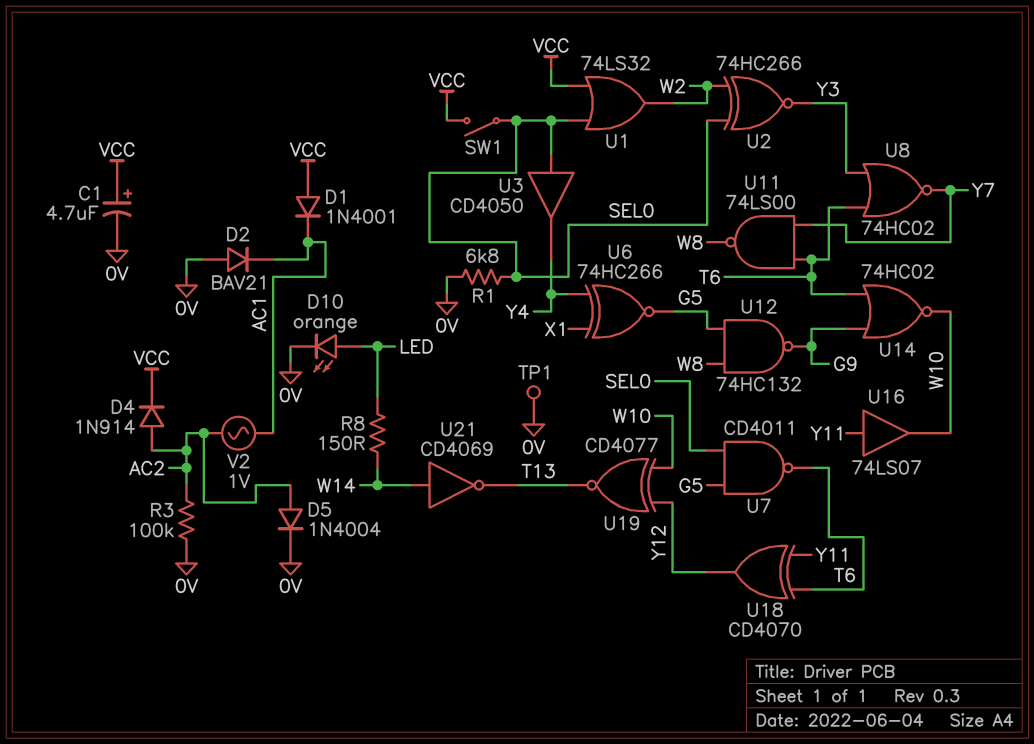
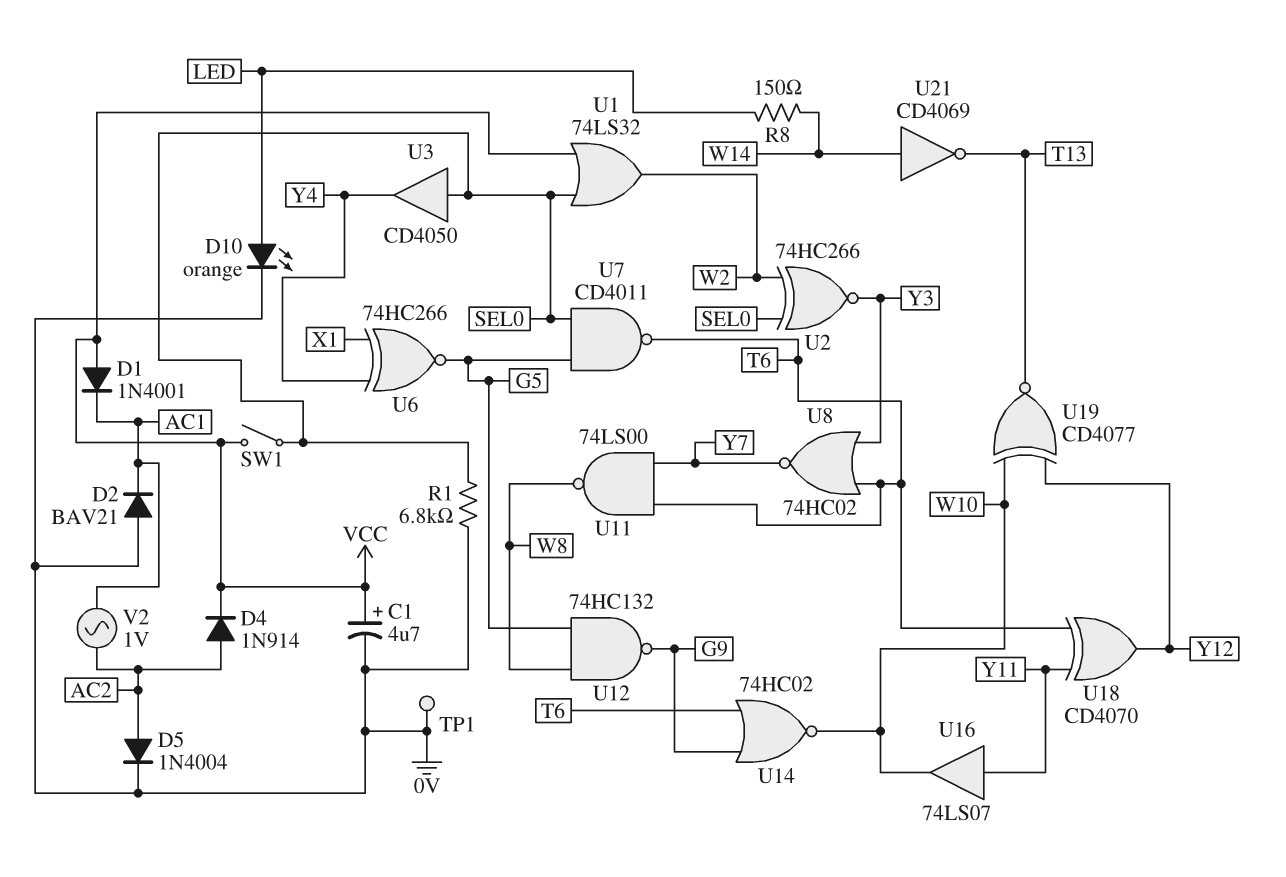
R3: 100k (0V, AC2) -> none

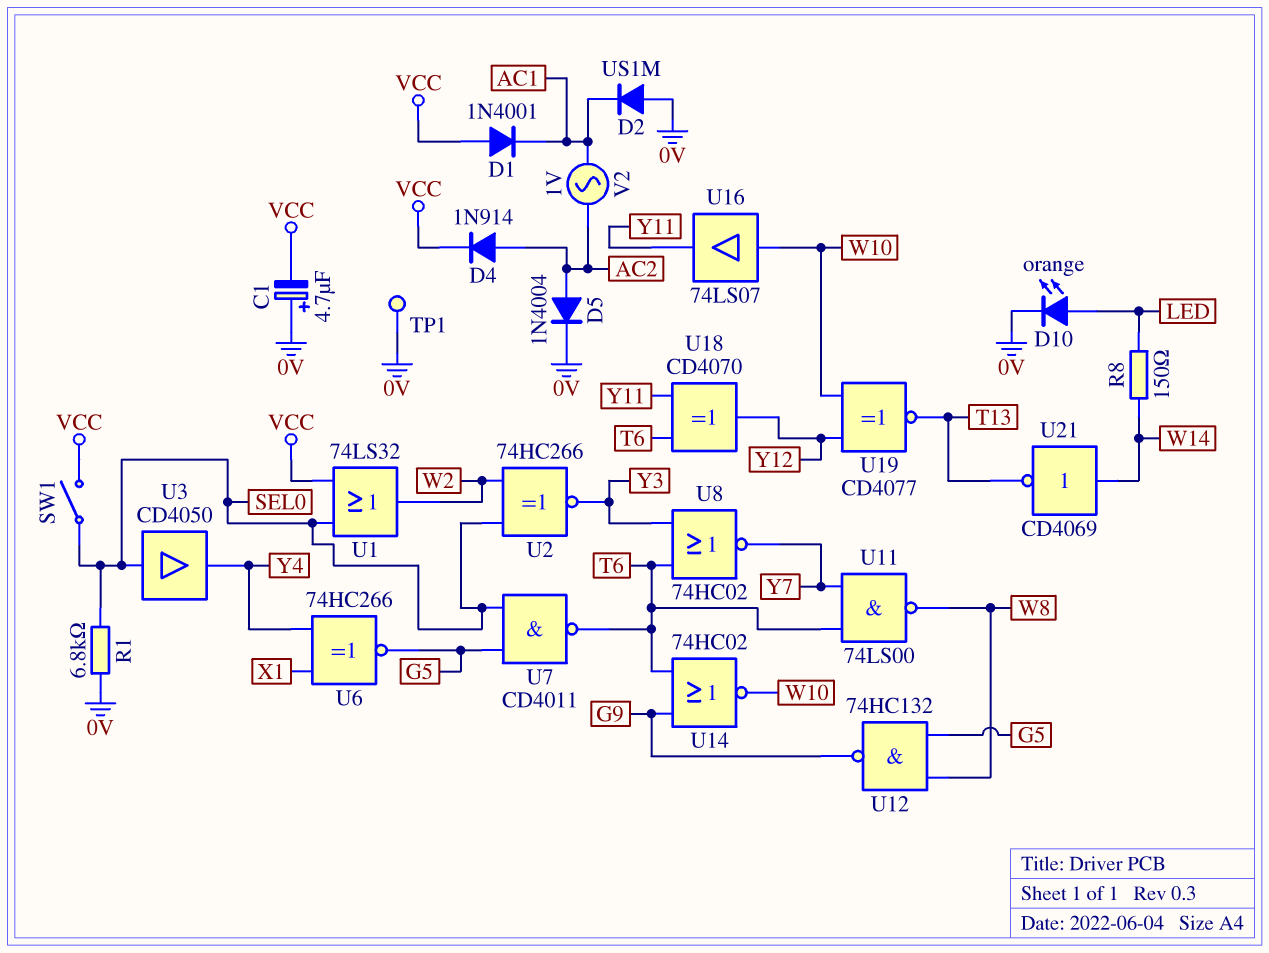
C1: 4.7uF (plus VCC, minus 0V) -> 4.7uF (plus 0V, minus VCC)
D2: diode BAV21 (A 0V, K AC1) -> diode US1M (A 0V, K AC1)
U16: buffer 74LS07 (in Y11, out W10) -> buffer 74LS07 (in W10, out Y11)

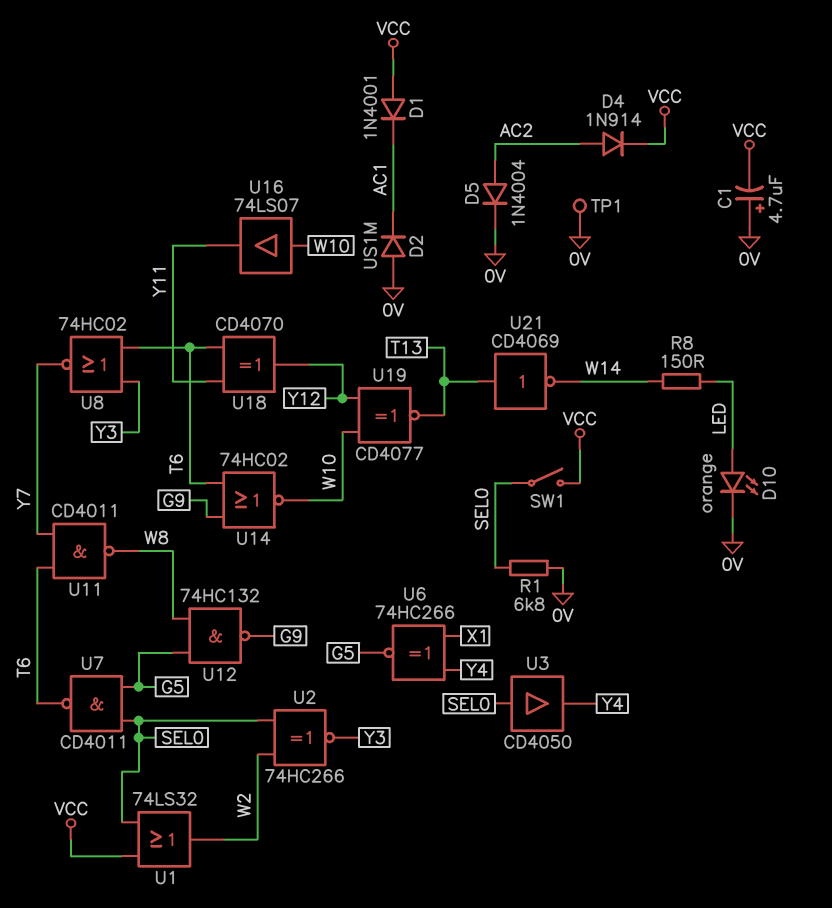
U11: NAND 74LS00 (in T6, in Y7, out W8) -> NAND CD4011 (in T6, in Y7, out W8)
U21: NOT CD4069 (in W14, out T13) -> NOT CD4069 (in T13, out W14)
V2: AC 1V (AC1, AC2) -> none

